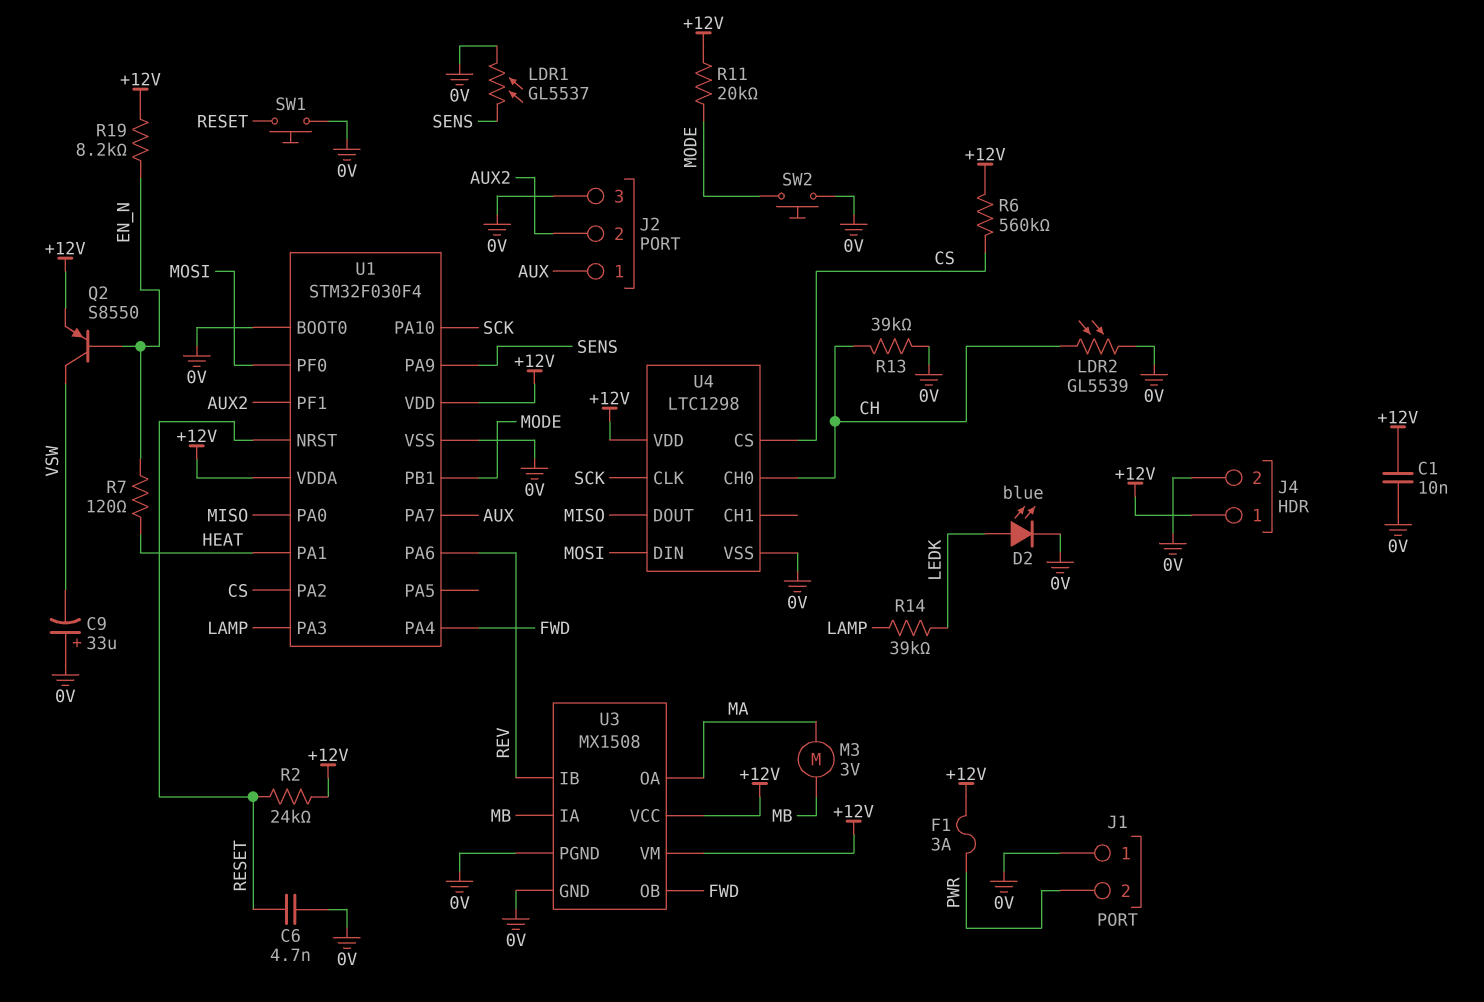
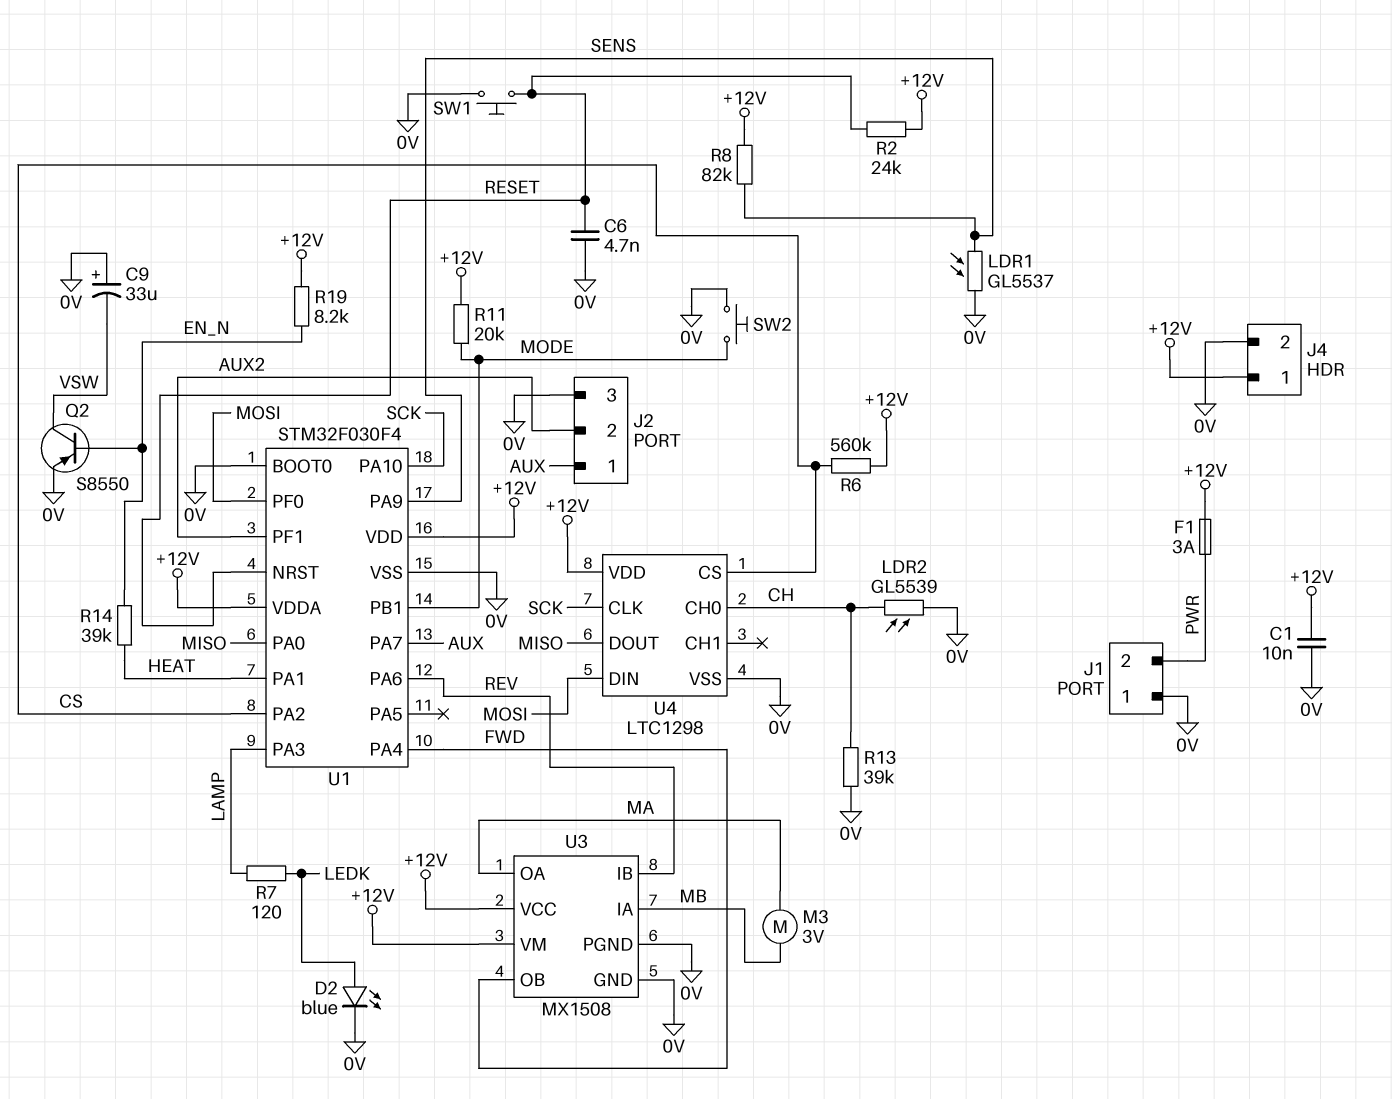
Q2: PNP S8550 (B EN_N, C VSW, E +12V) -> PNP S8550 (B EN_N, C VSW, E 0V)
R7: 120 (EN_N, HEAT) -> 120 (LAMP, LEDK)
R8: none -> 82k (+12V, SENS)
R14: 39k (LAMP, LEDK) -> 39k (EN_N, HEAT)

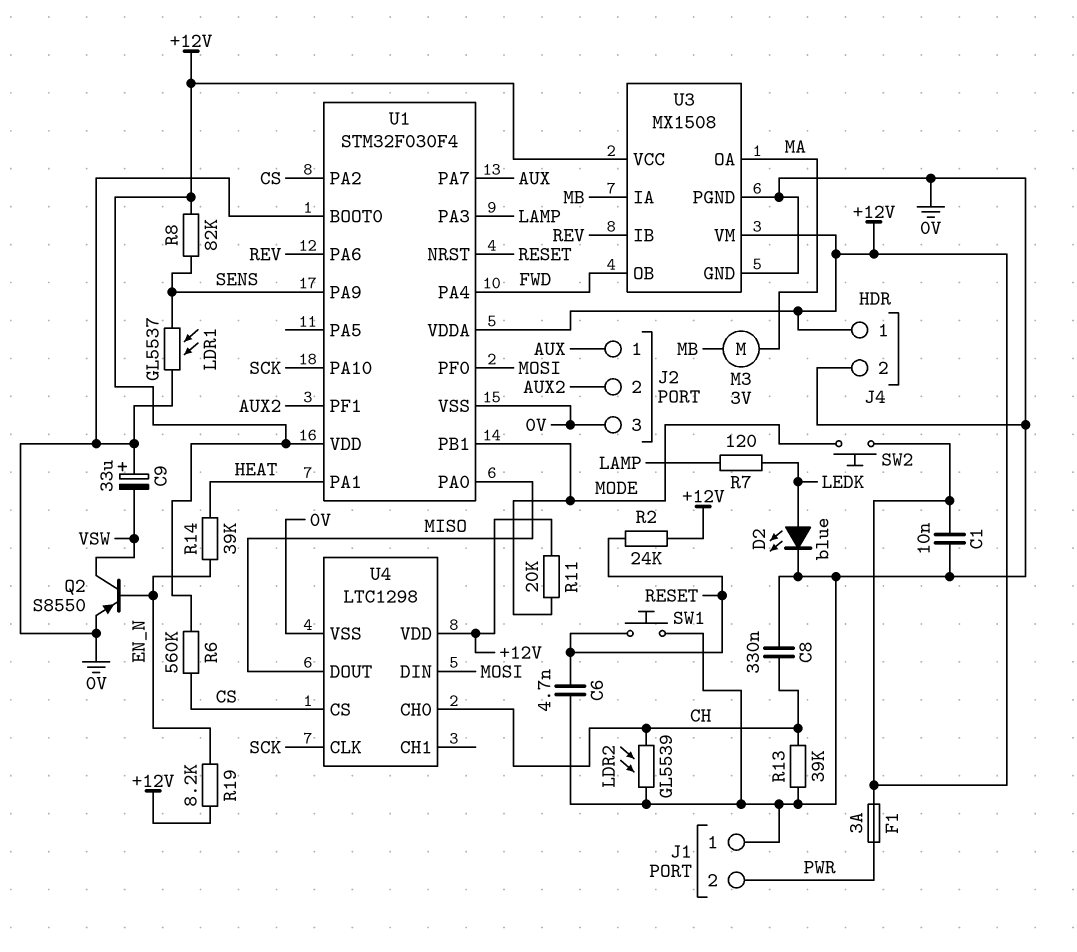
C8: none -> 330nF (0V, CH)
SW2: button (0V, MODE) -> button (+12V, MODE)

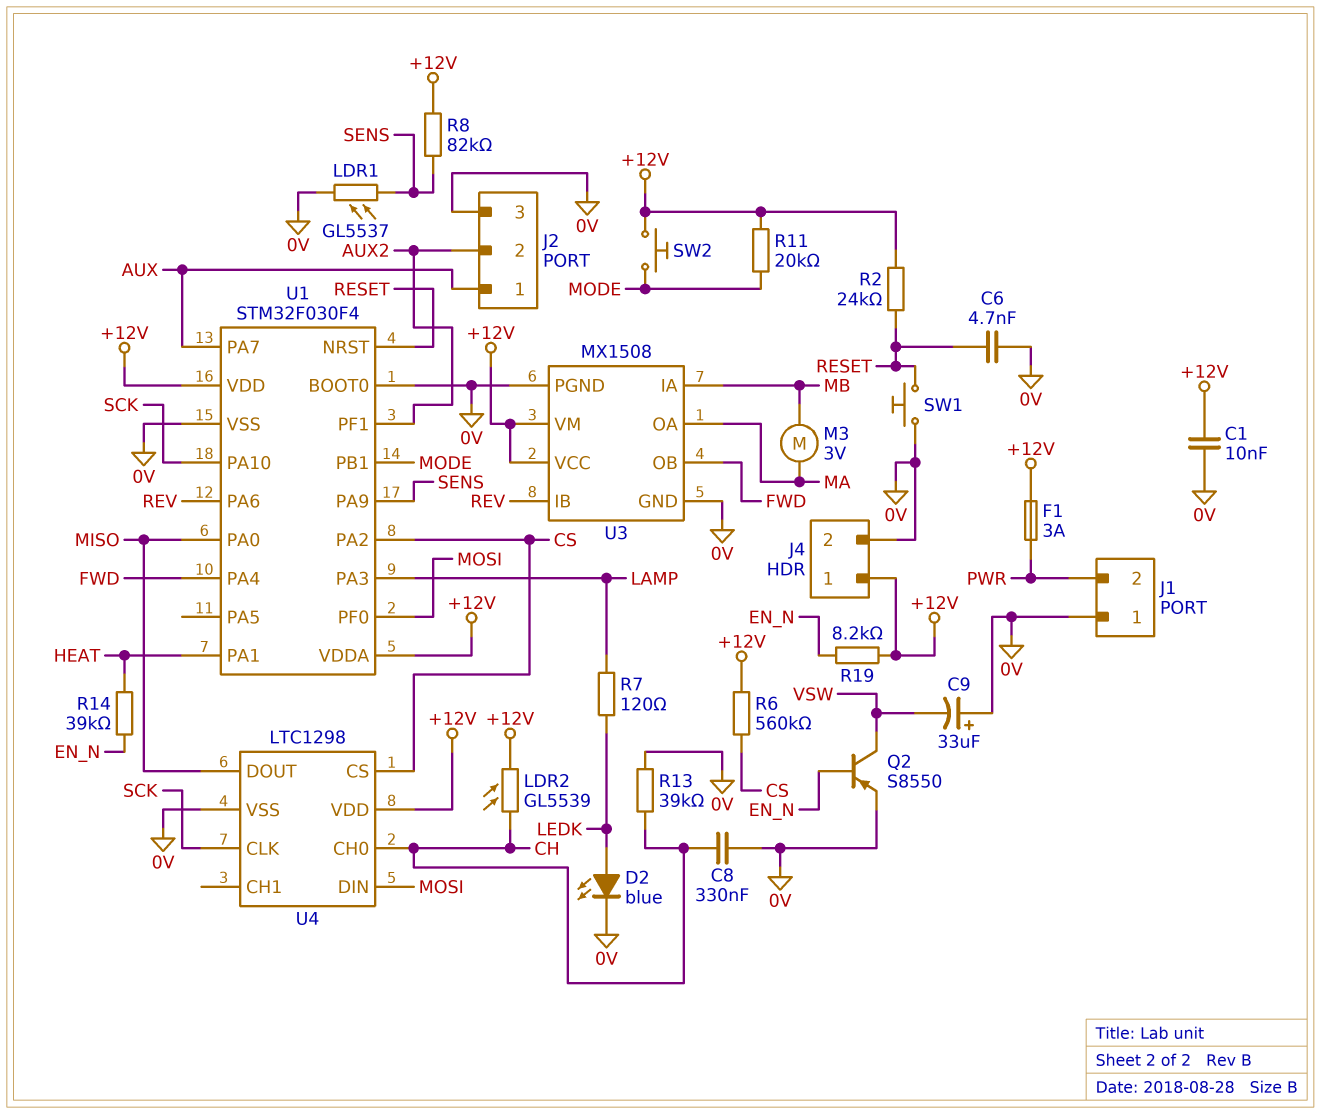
LDR2: GL5539 (0V, CH) -> GL5539 (+12V, CH)

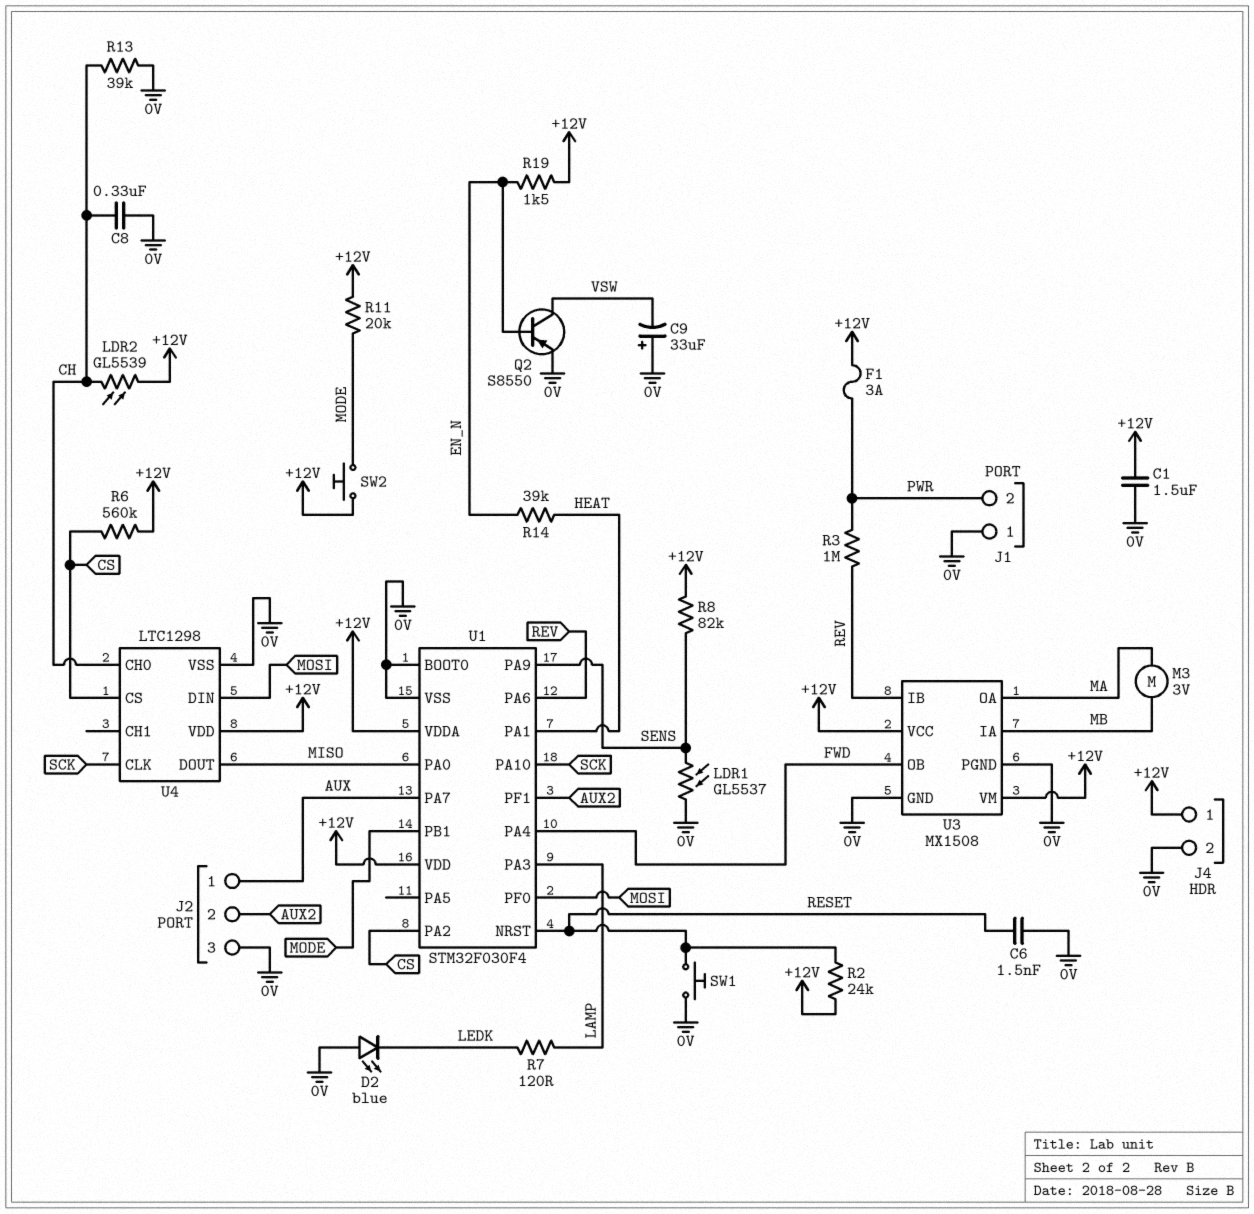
C1: 10nF (+12V, 0V) -> 1.5uF (+12V, 0V)
C6: 4.7nF (0V, RESET) -> 1.5nF (0V, RESET)
D2: LED blue (A LEDK, K 0V) -> LED blue (A 0V, K LEDK)
R3: none -> 1M (PWR, REV)
R19: 8.2k (+12V, EN_N) -> 1.5k (+12V, EN_N)

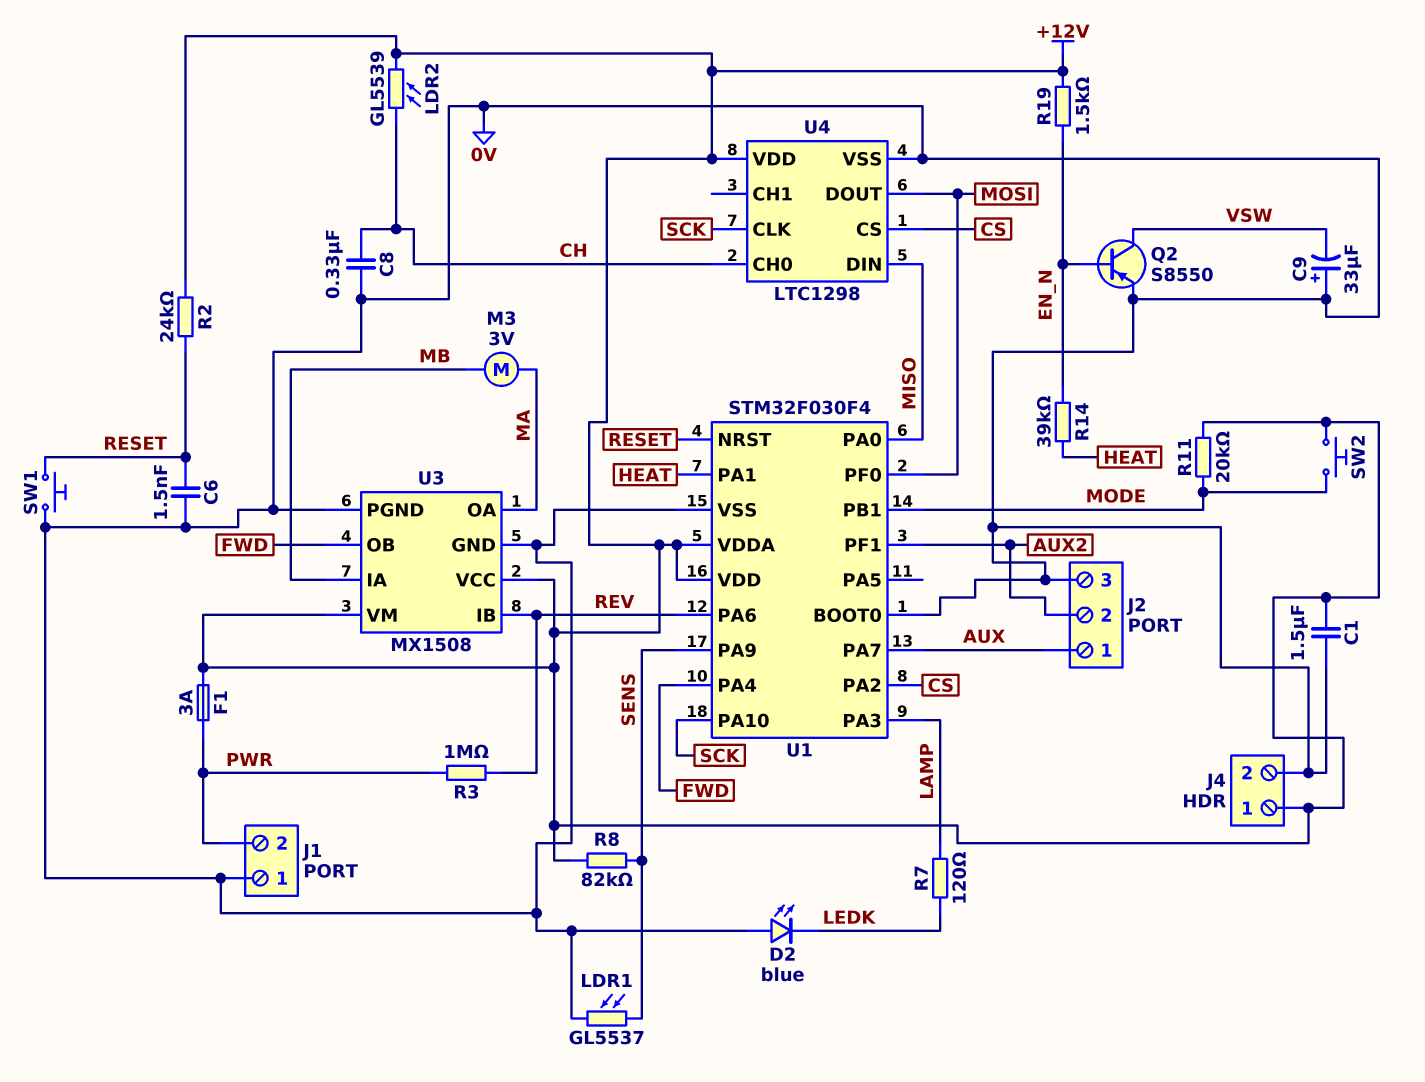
R6: 560k (+12V, CS) -> none
R13: 39k (0V, CH) -> none
U4 pin DIN: MOSI -> MISO
U4 pin DOUT: MISO -> MOSI

